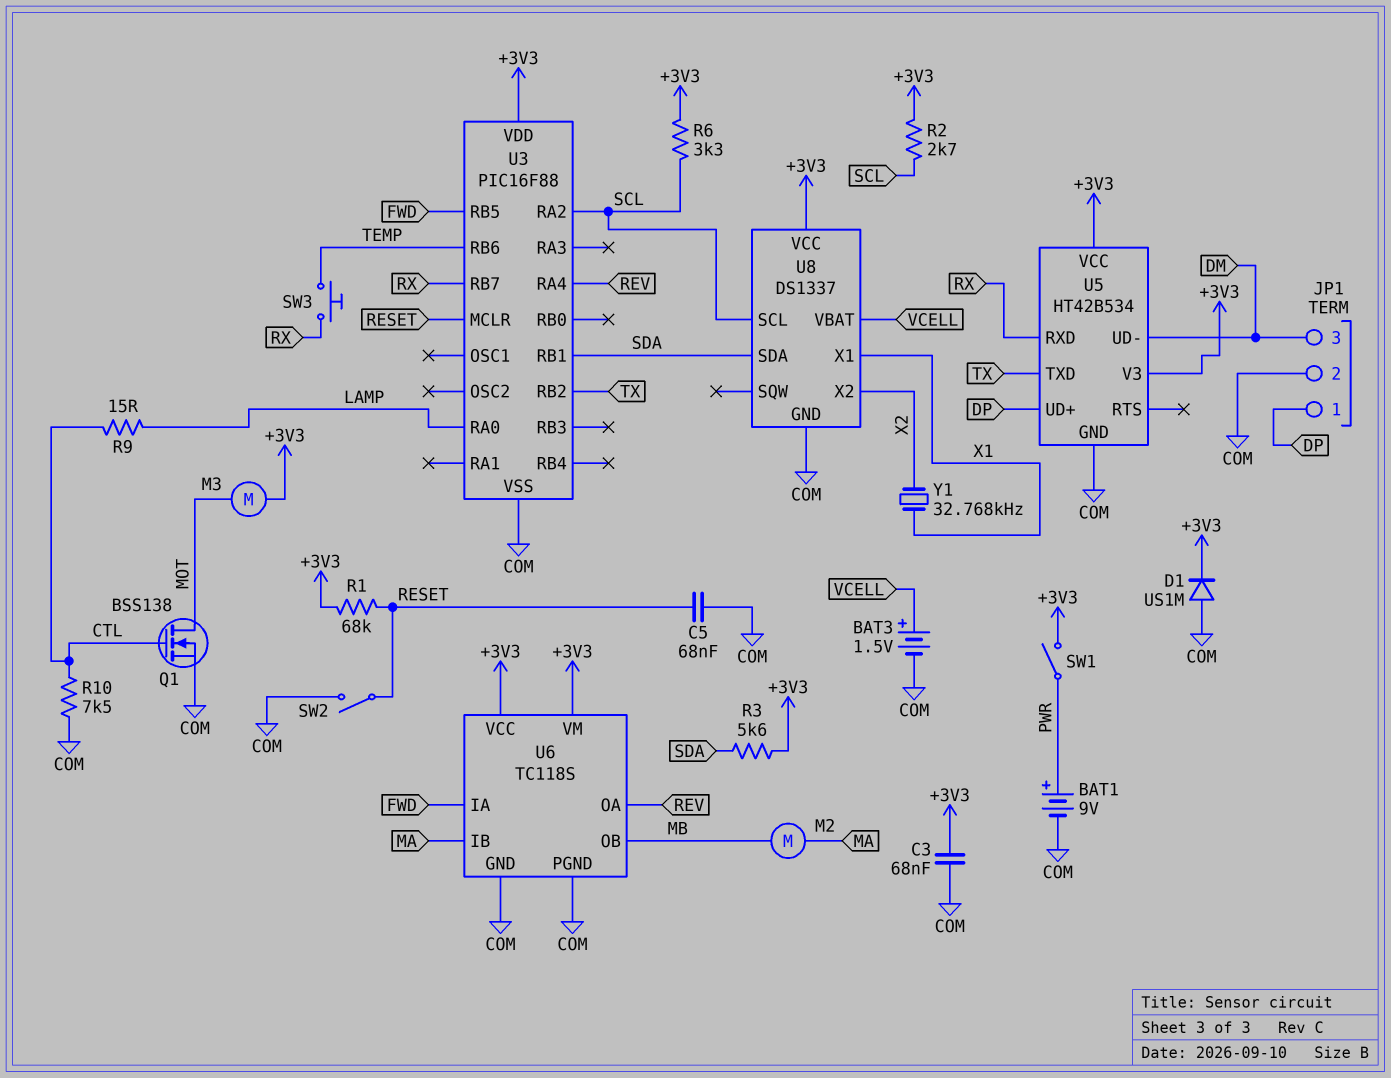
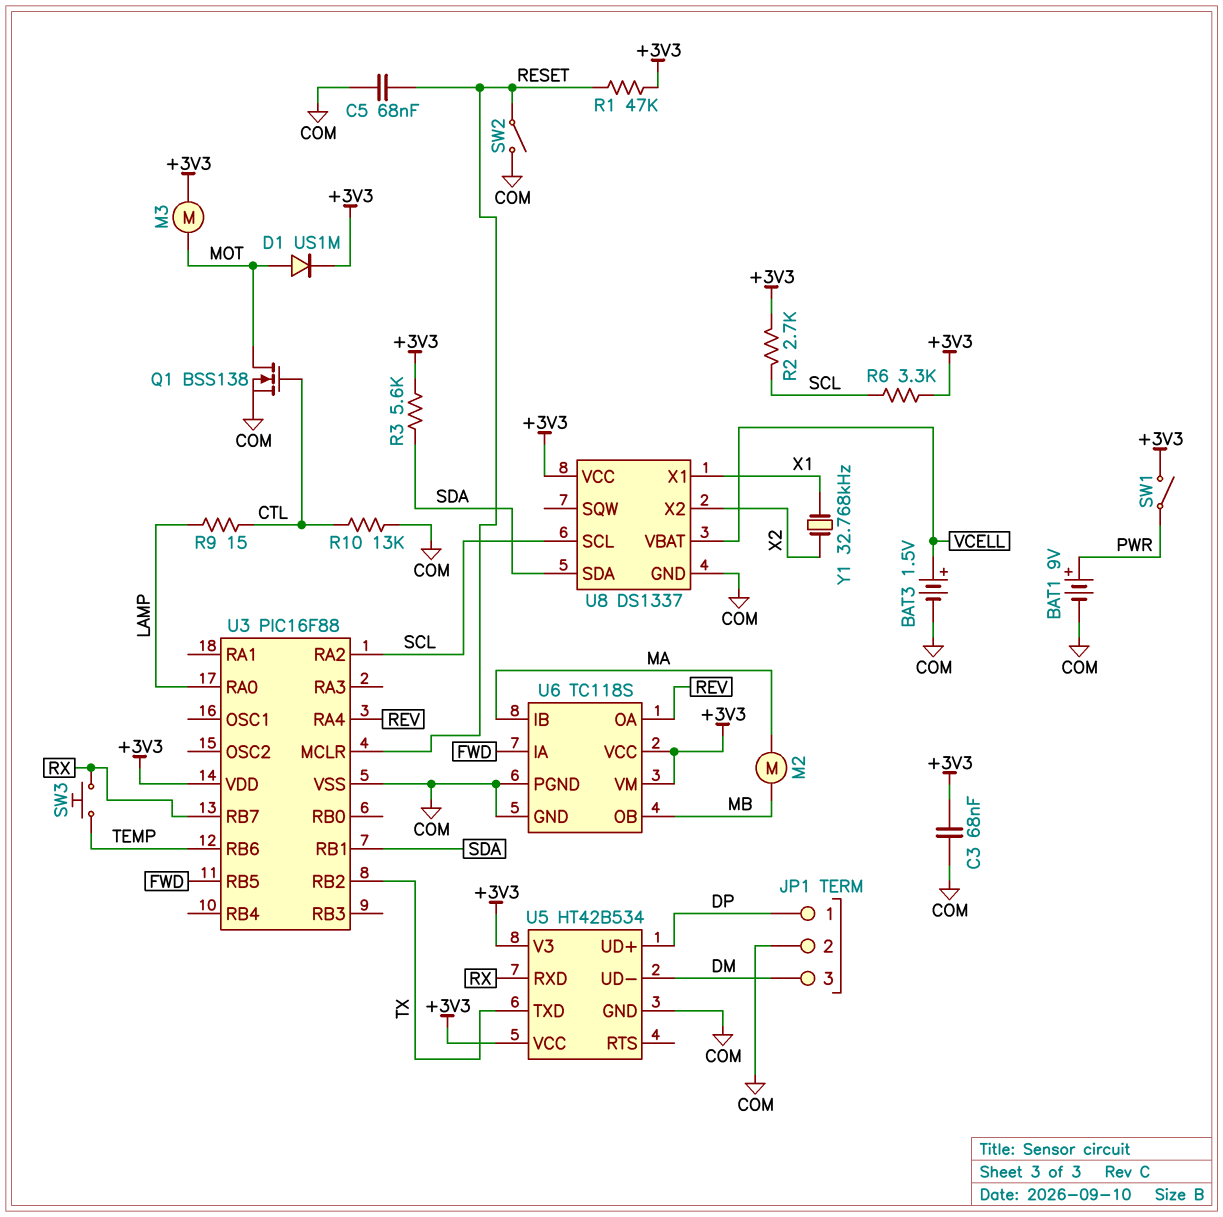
D1: diode US1M (A COM, K +3V3) -> diode US1M (A MOT, K +3V3)
R1: 68k (+3V3, RESET) -> 47k (+3V3, RESET)
R10: 7.5k (COM, CTL) -> 13k (COM, CTL)

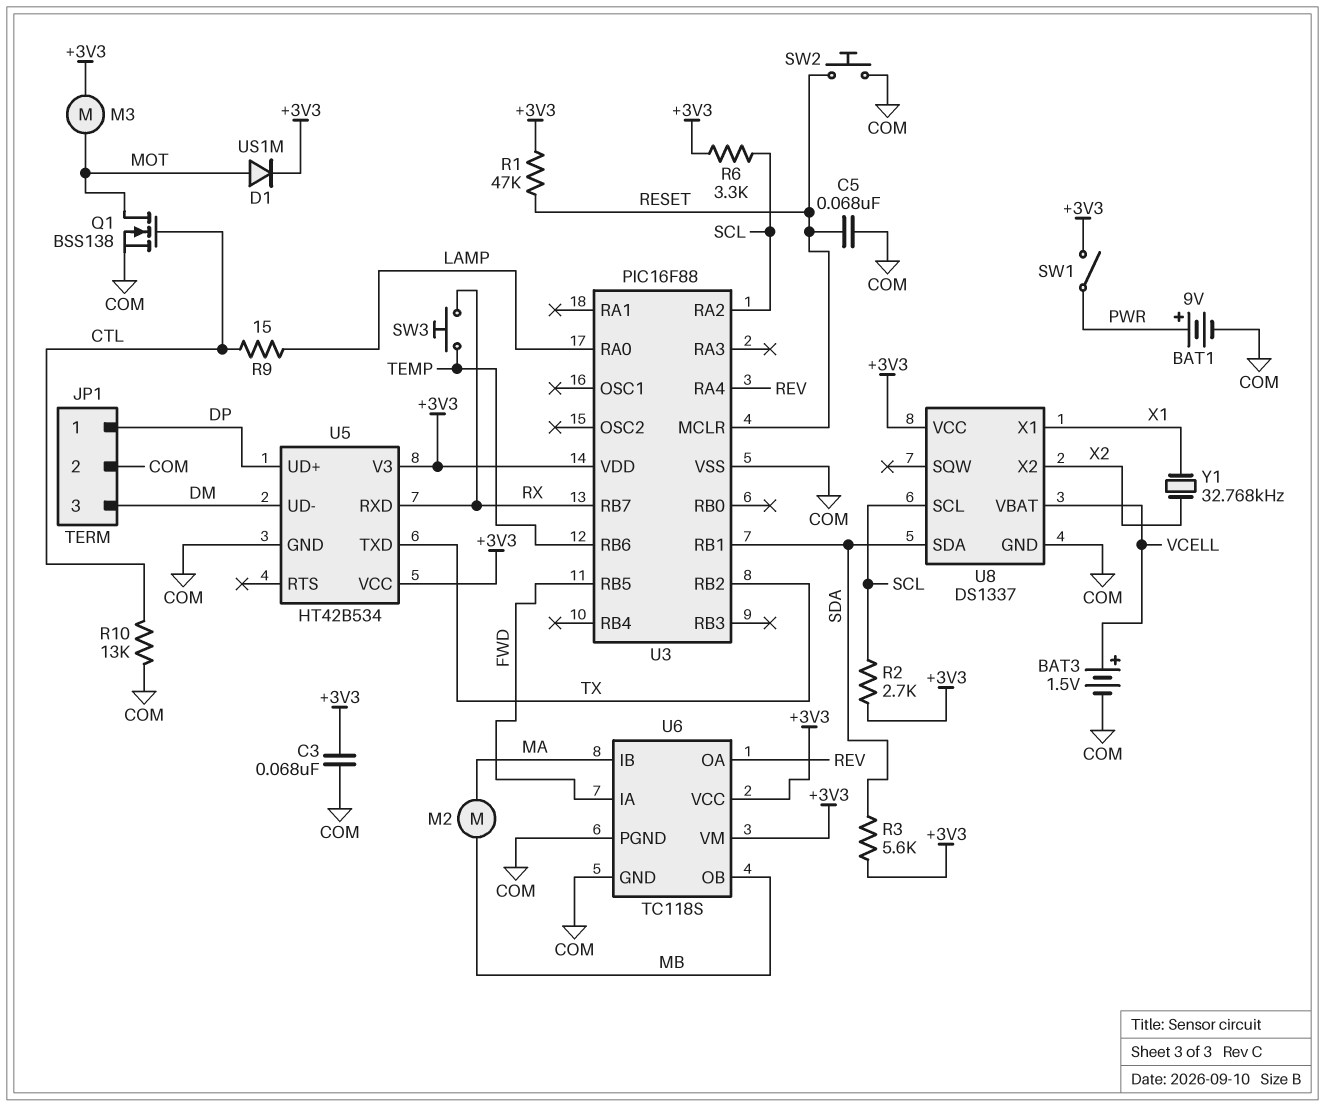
SW2: switch (COM, RESET) -> button (COM, RESET)

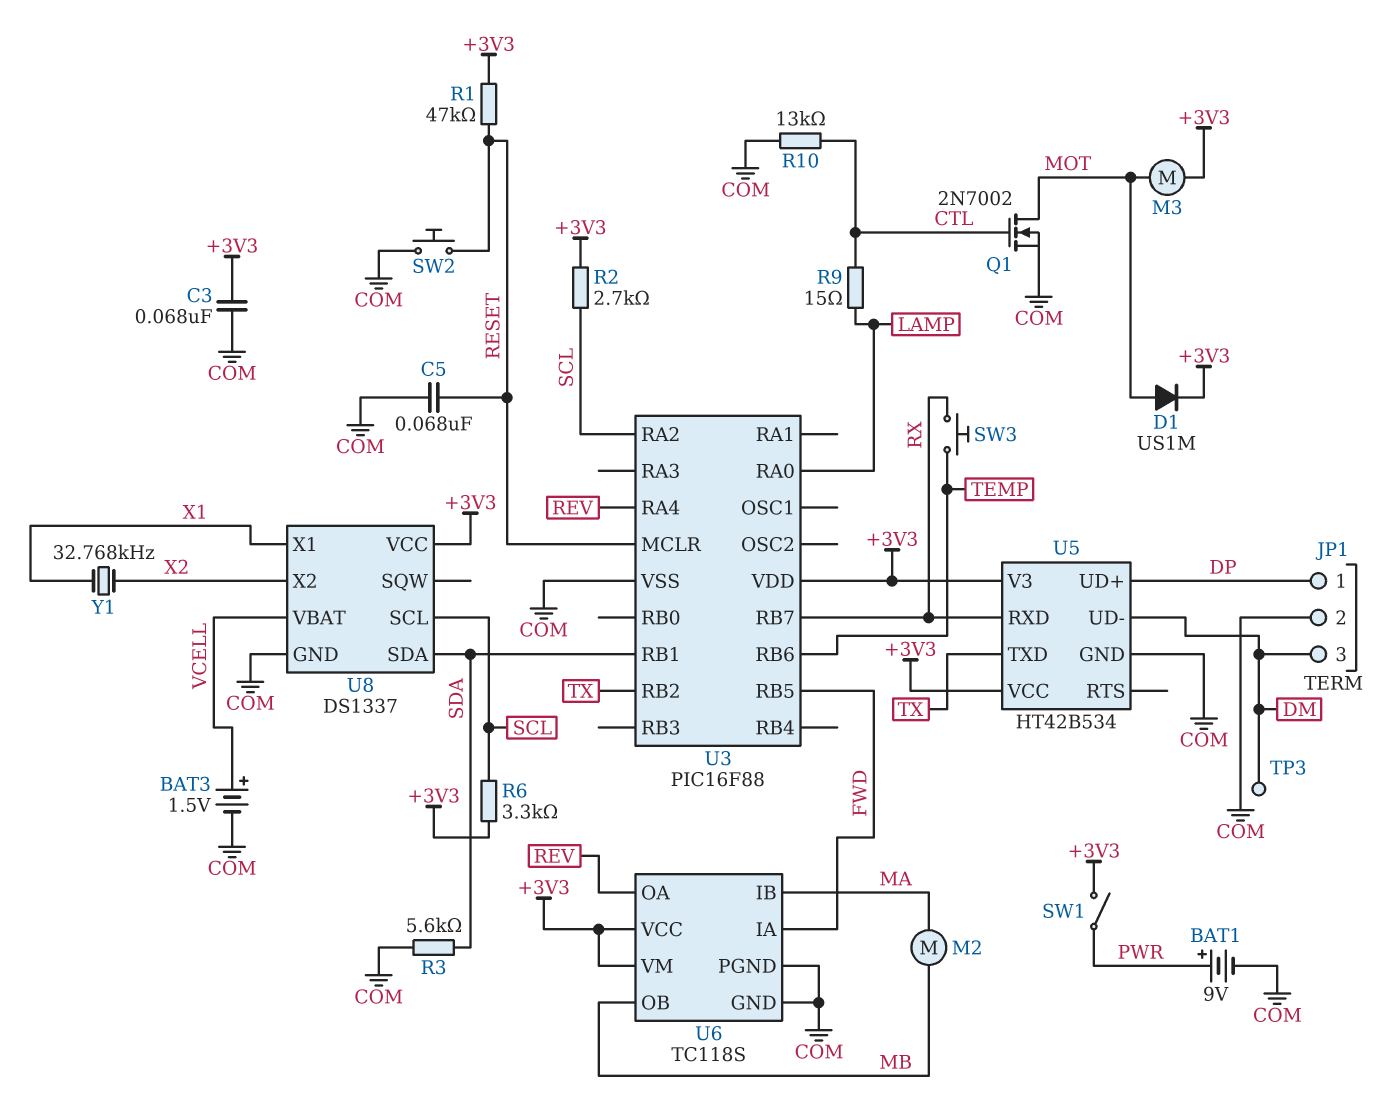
Q1: NMOS BSS138 (G CTL, D MOT, S COM) -> NMOS 2N7002 (G CTL, D MOT, S COM)
R3: 5.6k (+3V3, SDA) -> 5.6k (COM, SDA)
TP3: none -> test point (DM)

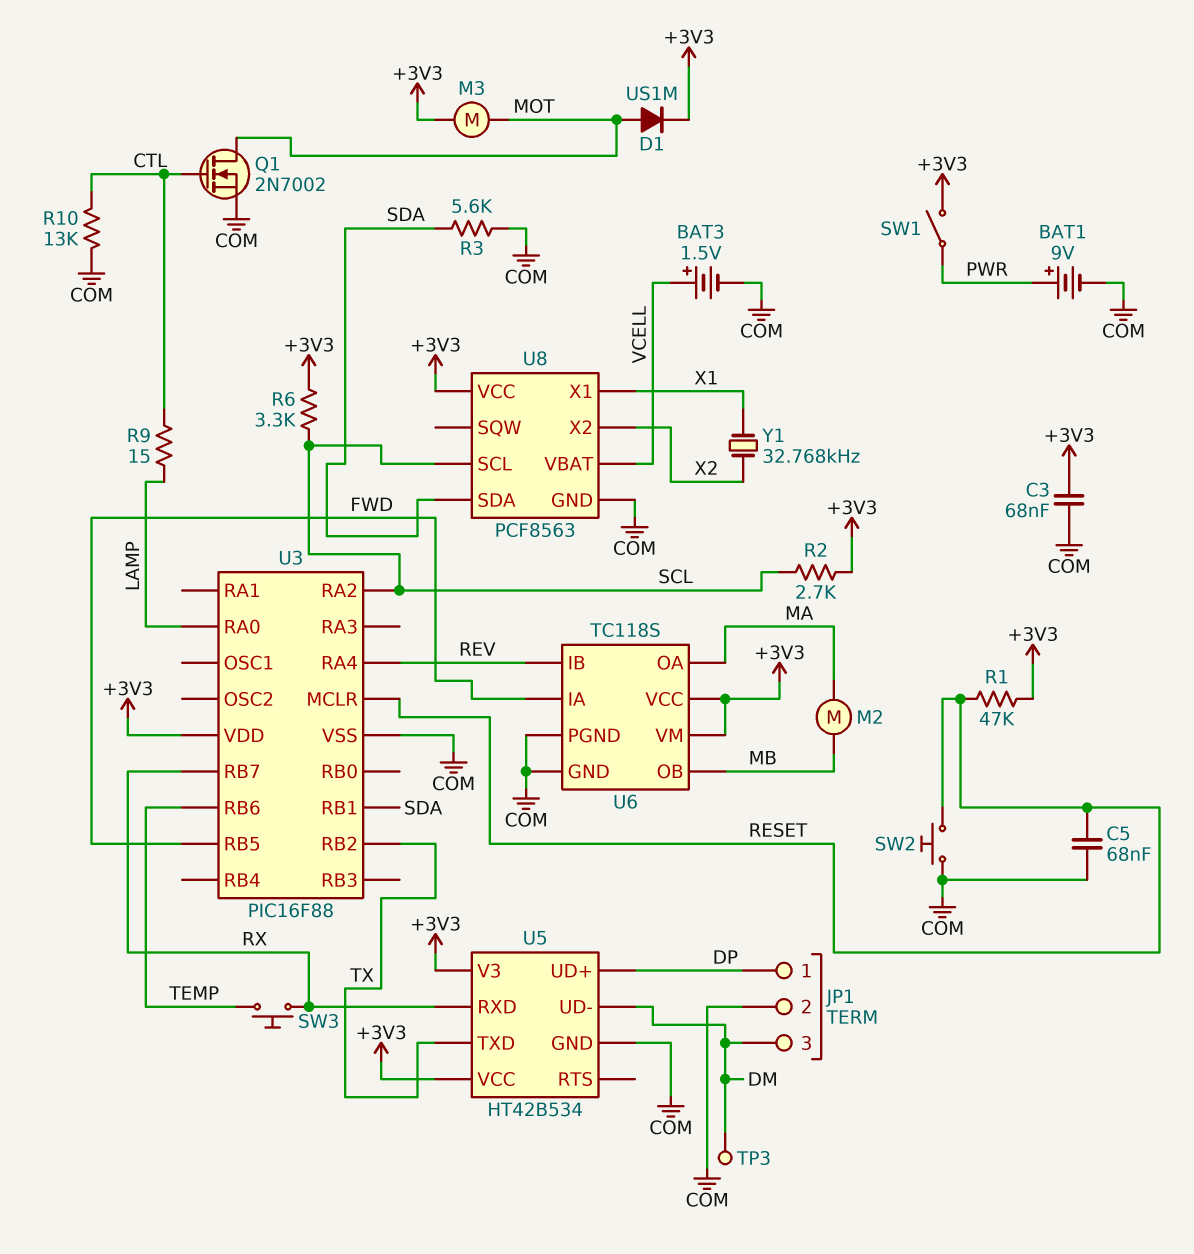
U6 pin IB: MA -> REV
U6 pin OA: REV -> MA
U8: DS1337 -> PCF8563

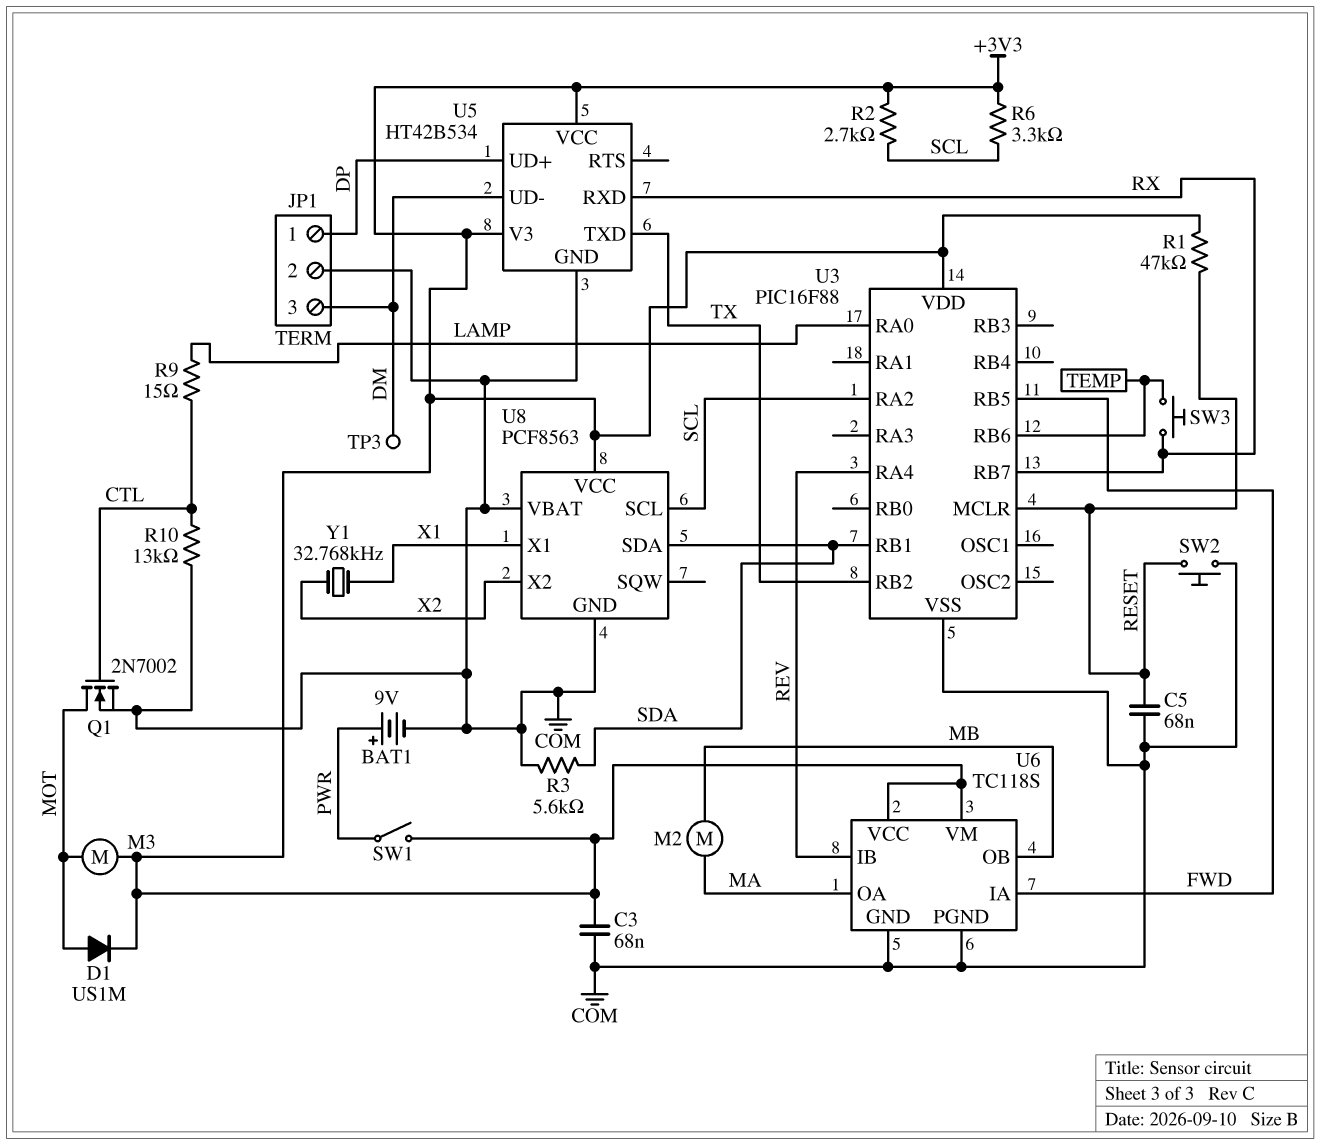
BAT3: 1.5V (plus VCELL, minus COM) -> none
U8 pin VBAT: VCELL -> COM

